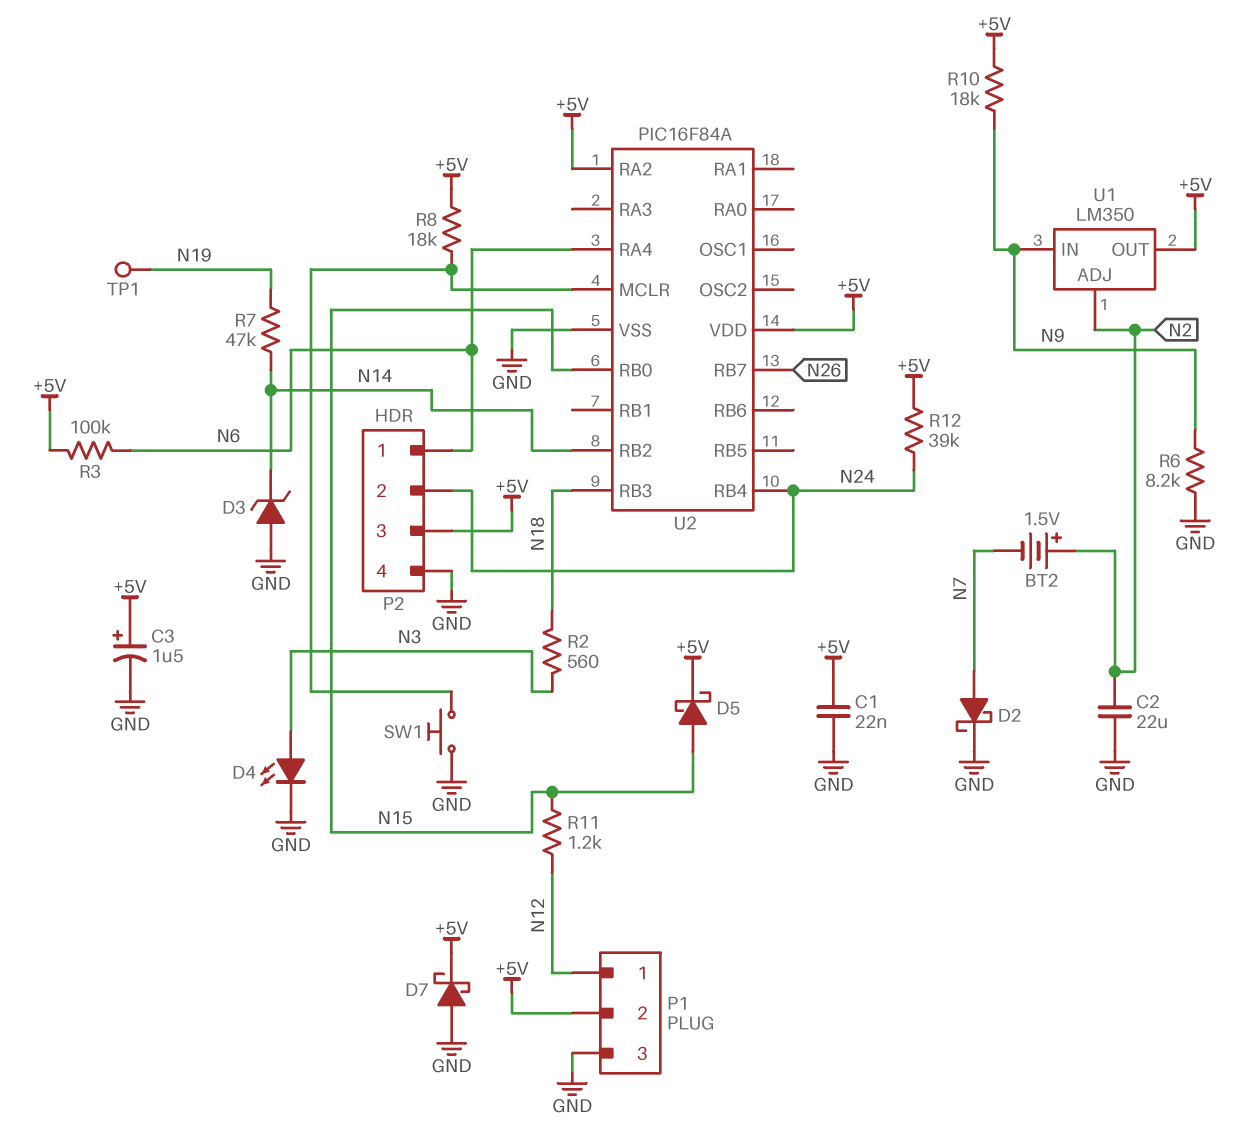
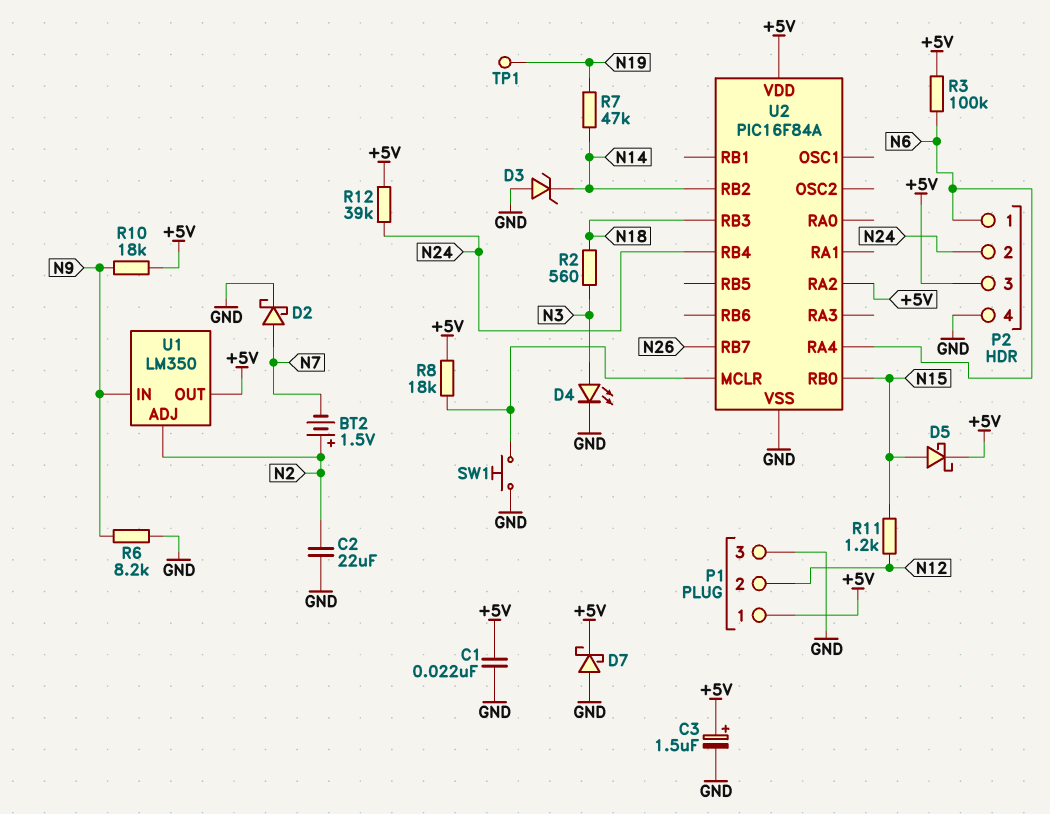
P1 pin 1: N12 -> +5V
P1 pin 2: +5V -> N12

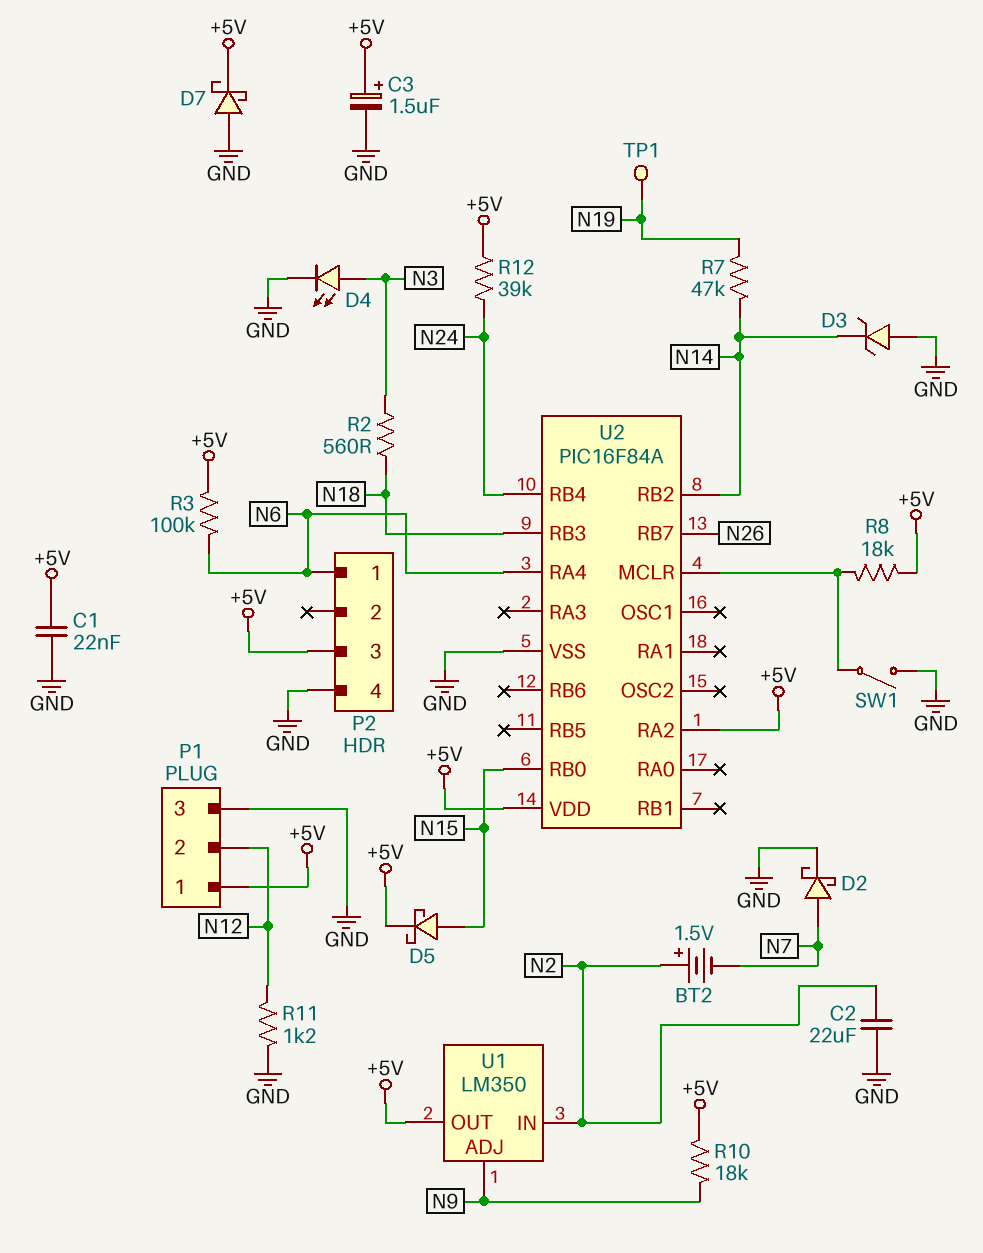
P2 pin 2: N24 -> none
R6: 8.2k (GND, N9) -> none
R11: 1.2k (N12, N15) -> 1.2k (GND, N12)
SW1: button (GND, U2/MCLR) -> switch (GND, U2/MCLR)
U1 pin ADJ: N2 -> N9
U1 pin IN: N9 -> N2

